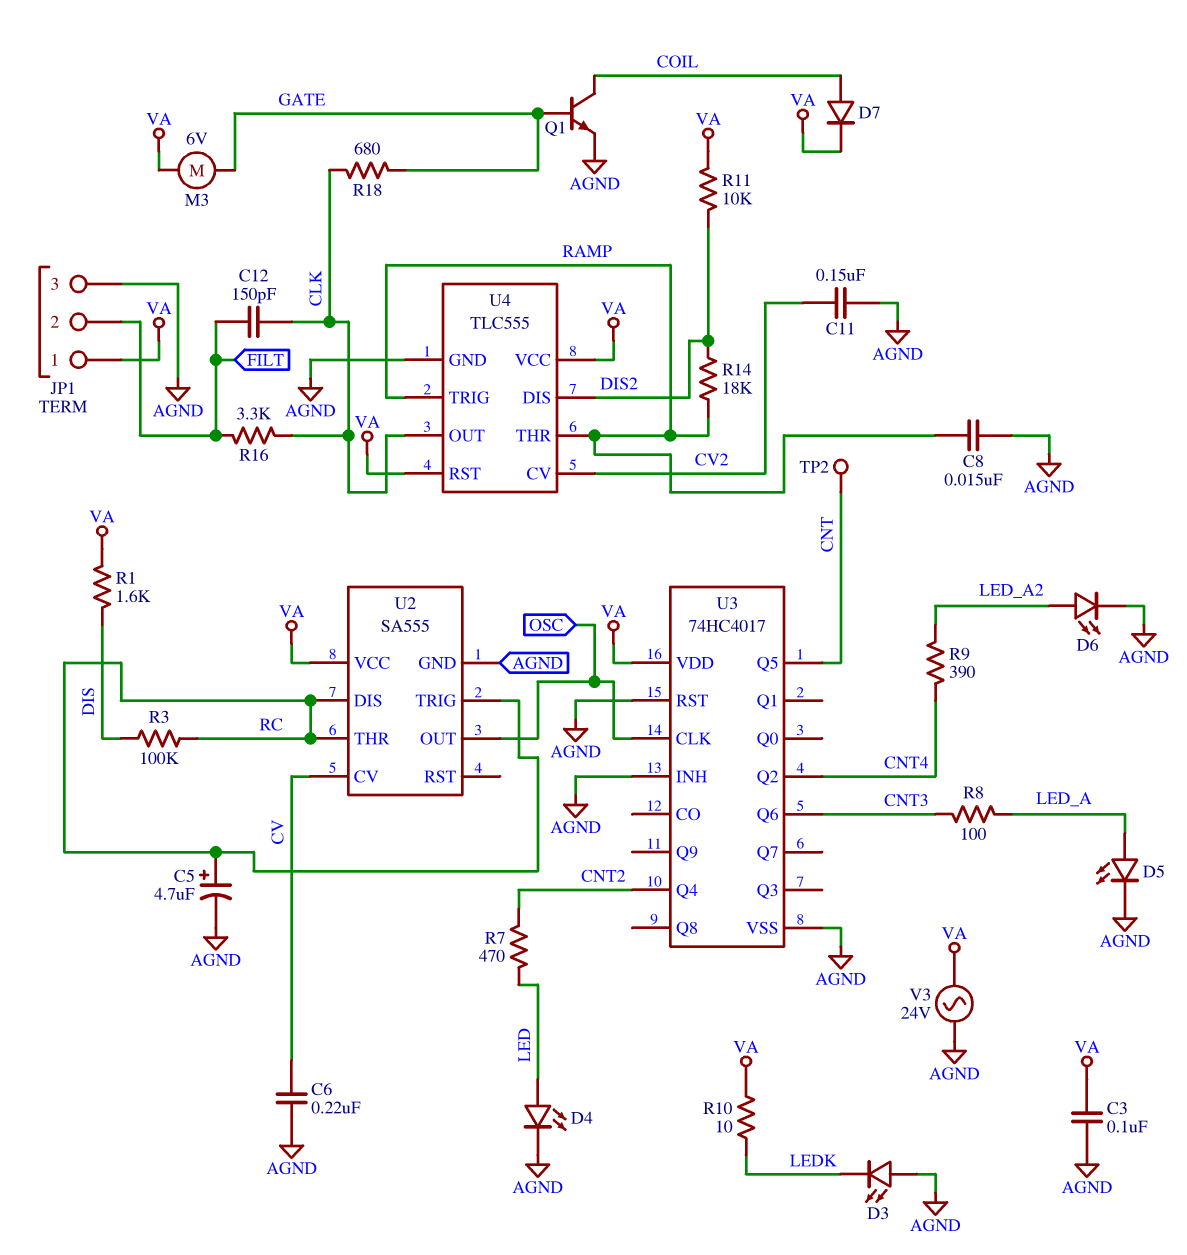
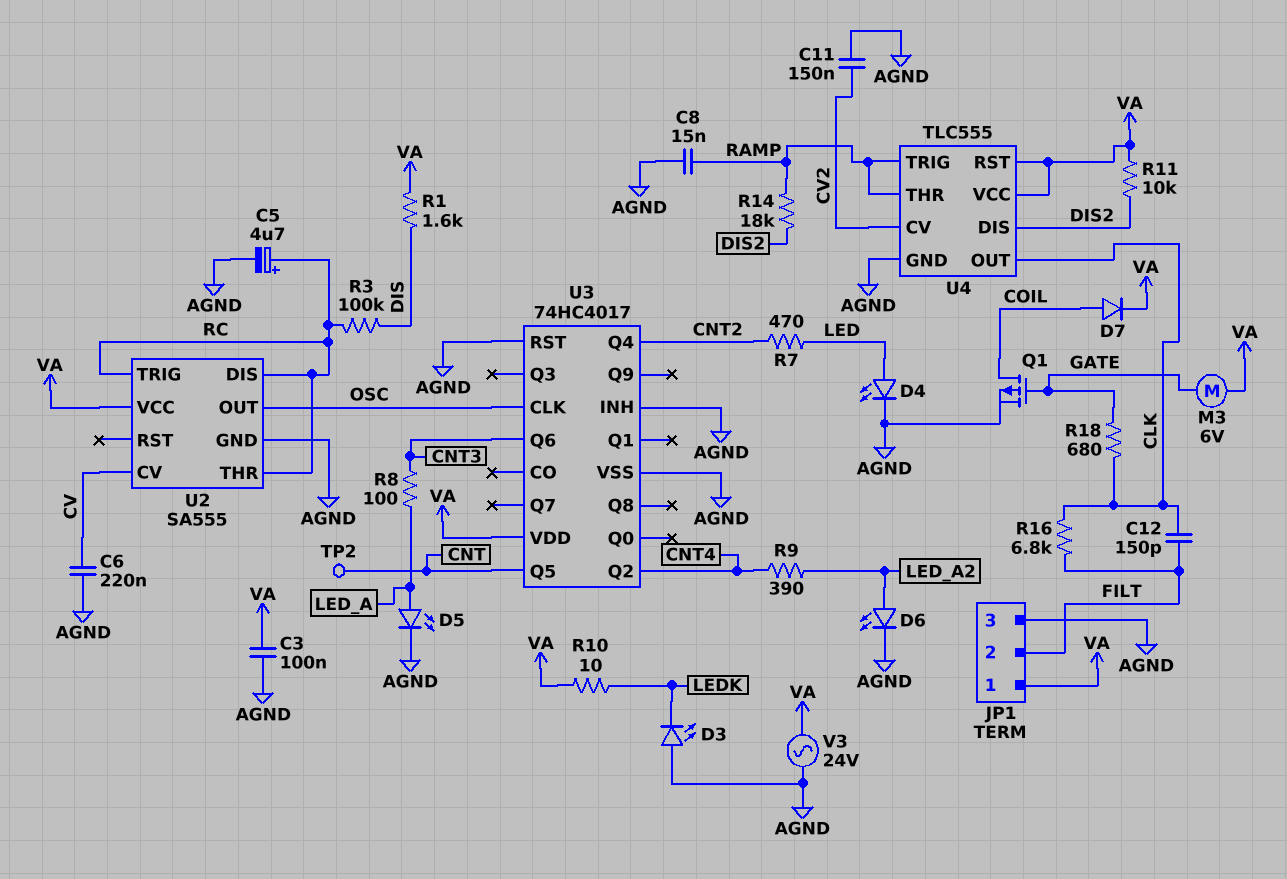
Q1: NPN (B GATE, C COIL, E AGND) -> PMOS (G GATE, D COIL, S AGND)
R16: 3.3k (CLK, FILT) -> 6.8k (CLK, FILT)

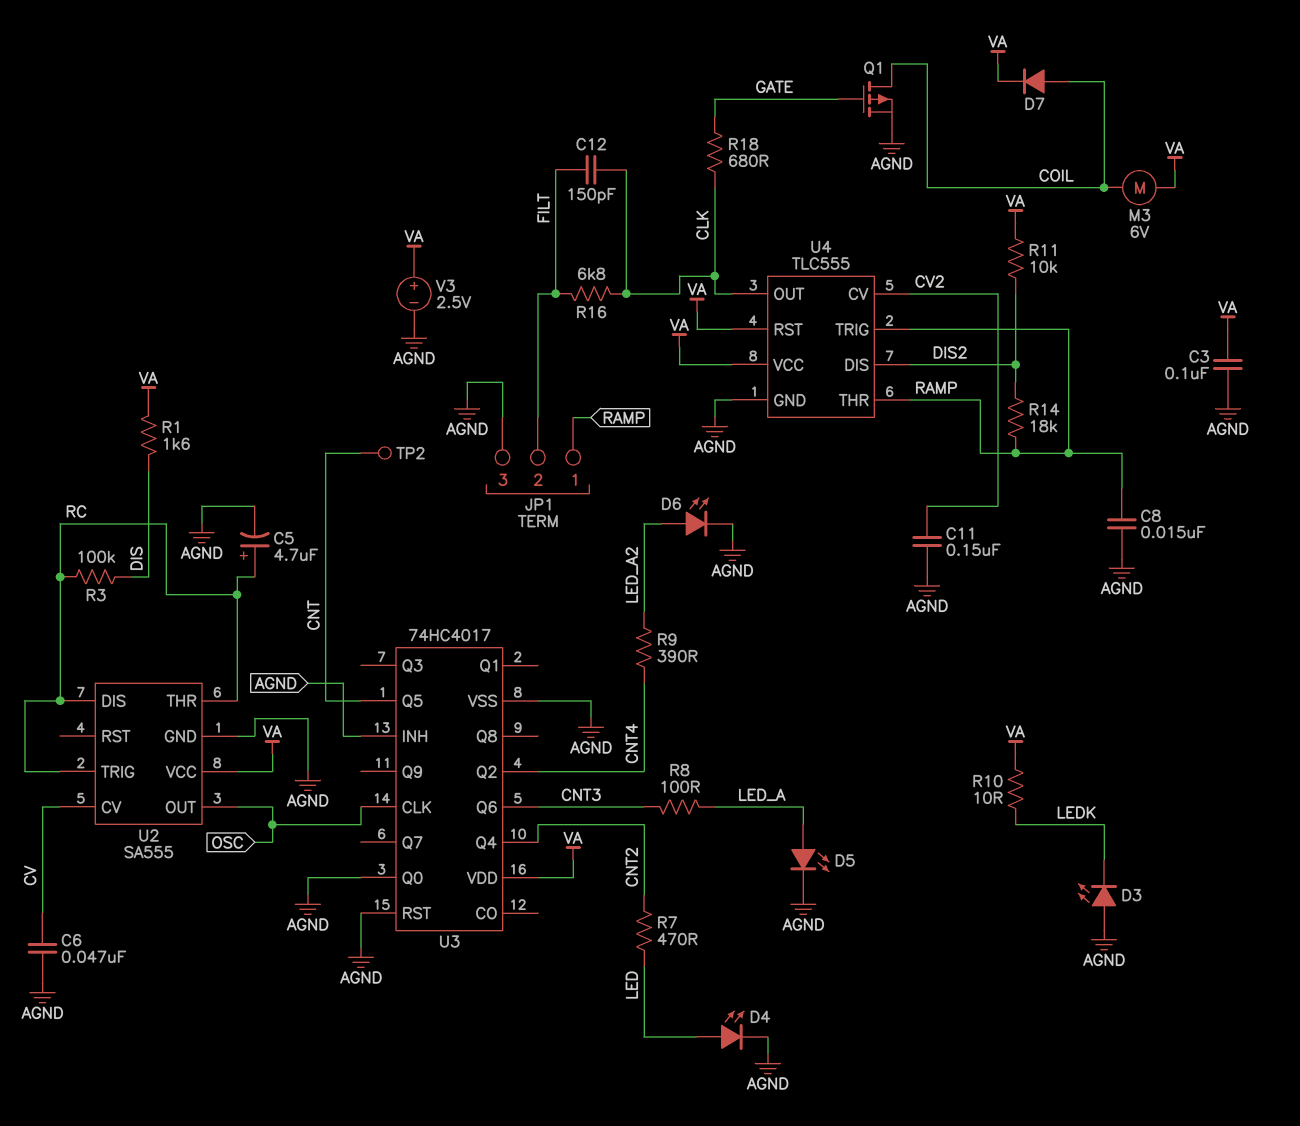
C6: 220nF (AGND, CV) -> 47nF (AGND, CV)
JP1 pin 1: VA -> RAMP
M3: motor 6V (GATE, VA) -> motor 6V (COIL, VA)
U3 pin Q0: none -> AGND
V3: AC 24V (AGND, VA) -> 2.5V (plus VA, minus AGND)

